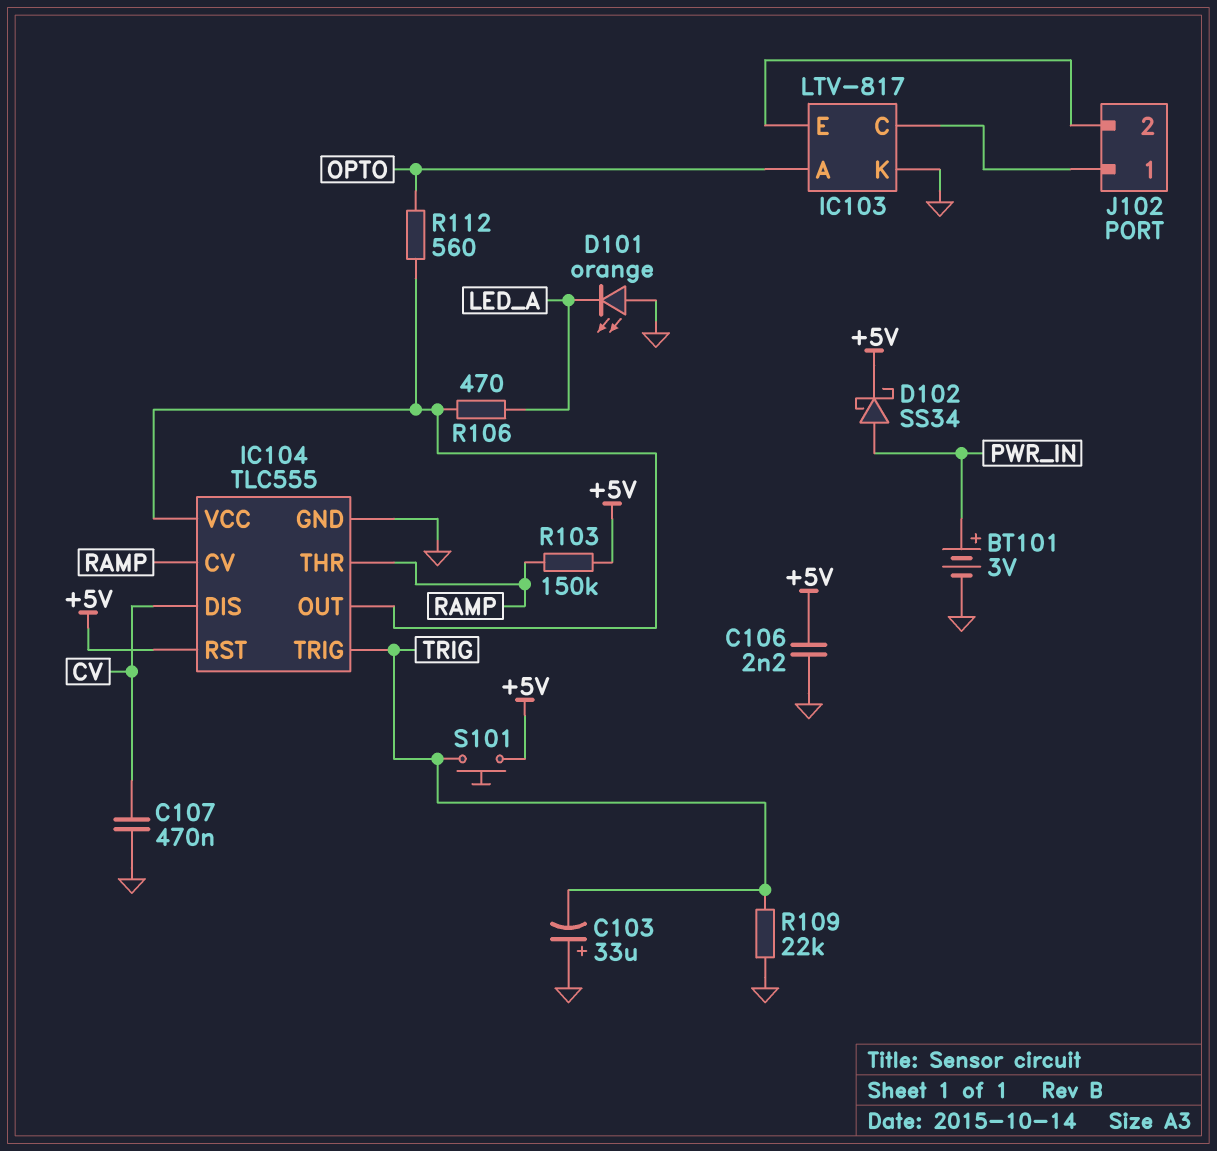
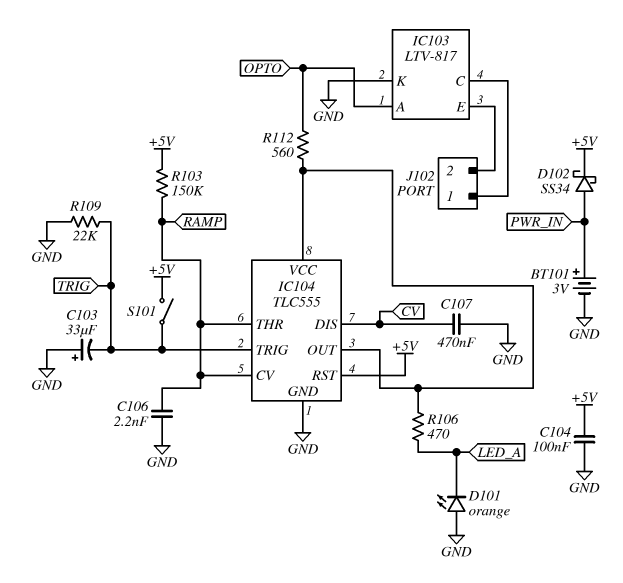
C104: none -> 100nF (+5V, GND)
C106: 2.2nF (+5V, GND) -> 2.2nF (GND, RAMP)
S101: button (+5V, TRIG) -> switch (+5V, TRIG)

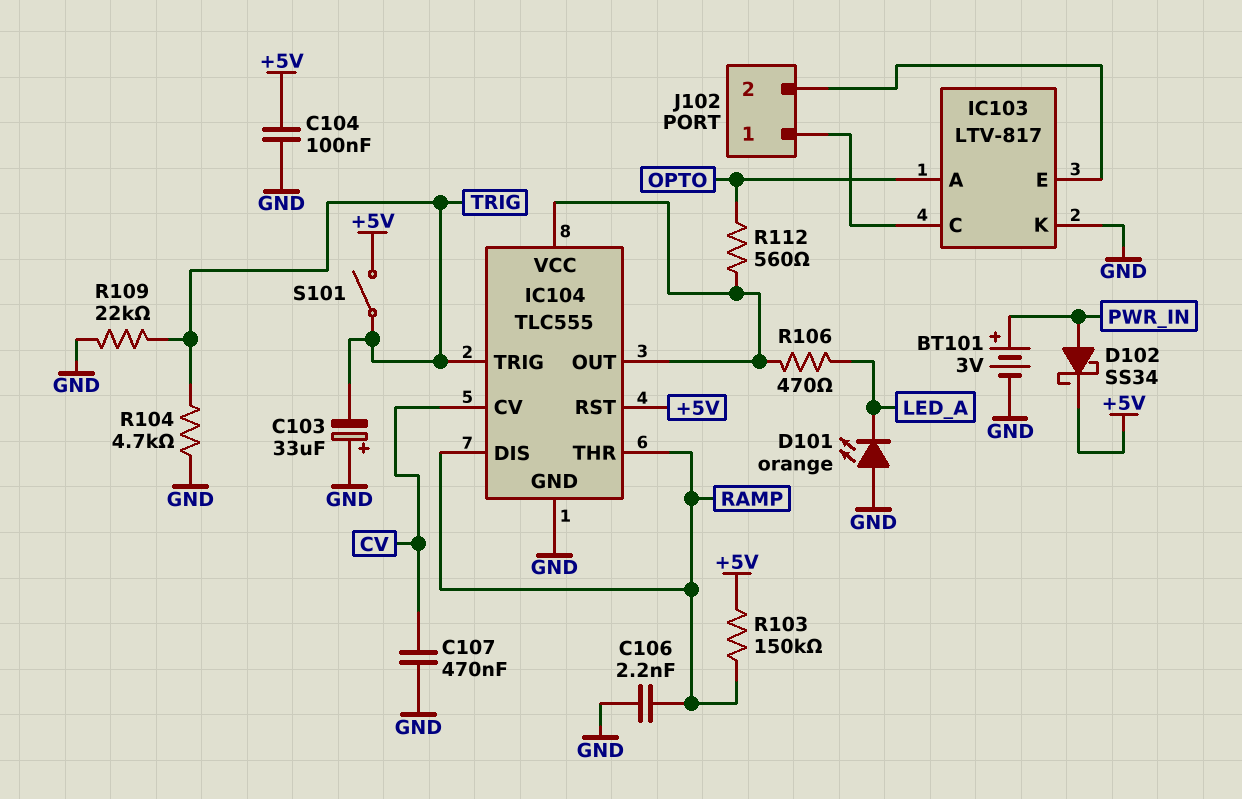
IC104 pin CV: RAMP -> CV
IC104 pin DIS: CV -> RAMP
R104: none -> 4.7k (GND, TRIG)

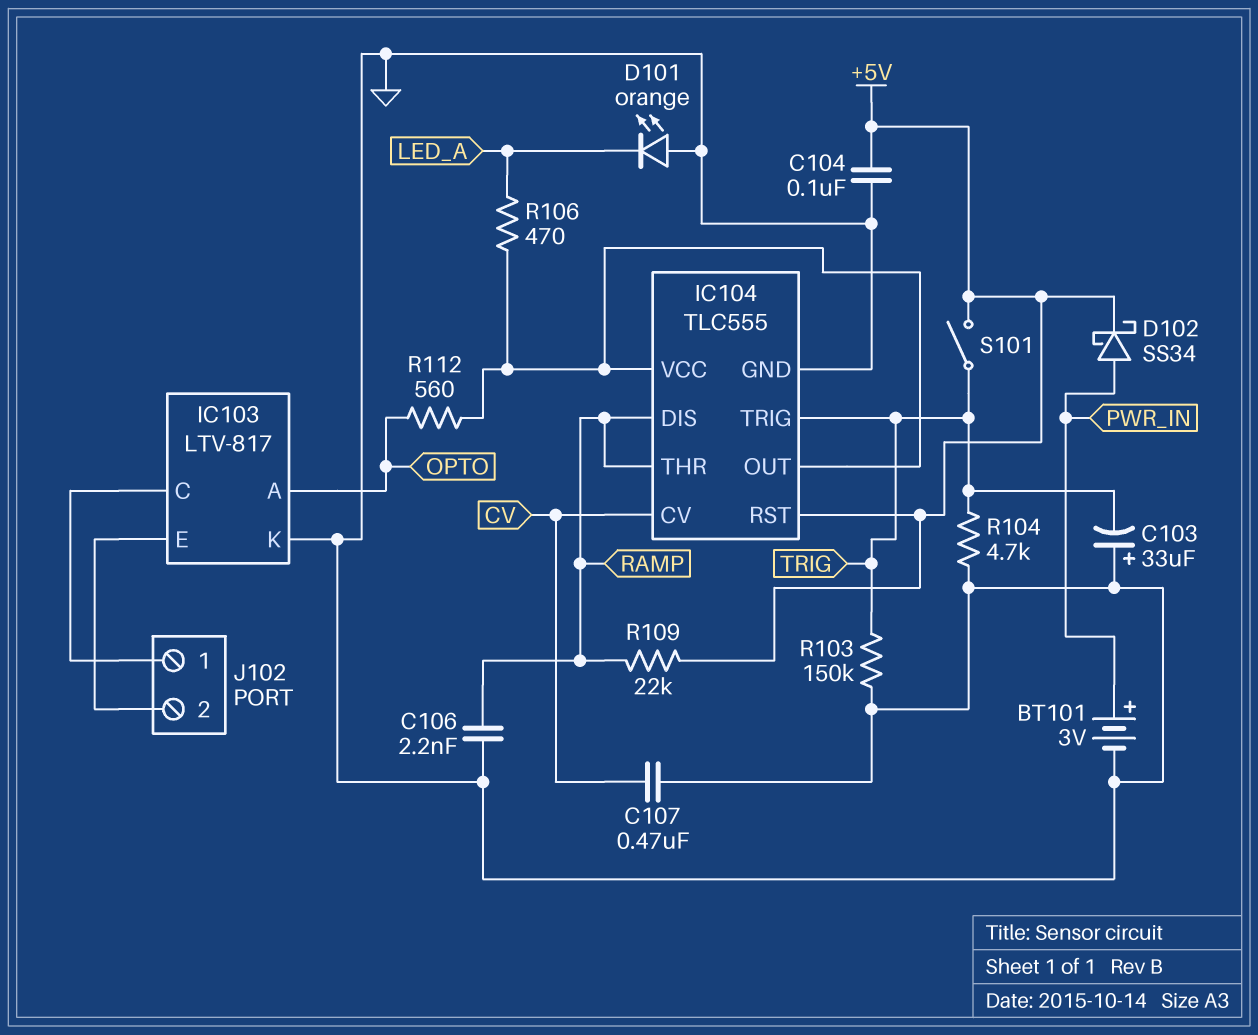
R103: 150k (+5V, RAMP) -> 150k (GND, TRIG)
R109: 22k (GND, TRIG) -> 22k (+5V, RAMP)

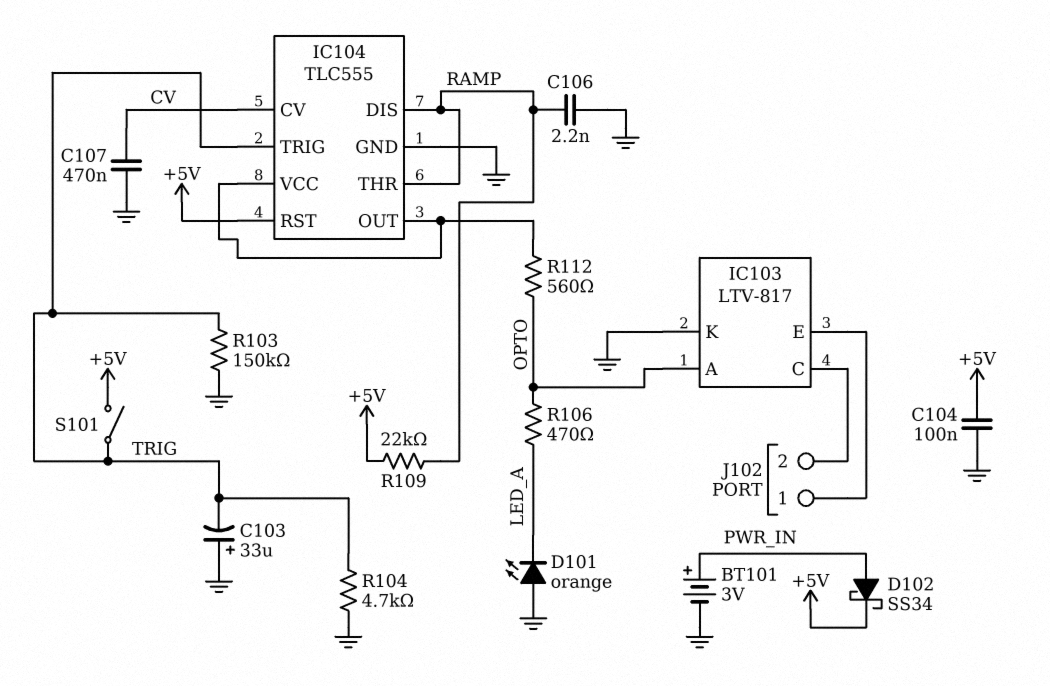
J102 pin 1: IC103/C -> IC103/E
J102 pin 2: IC103/E -> IC103/C
R106: 470 (IC104/OUT, LED_A) -> 470 (LED_A, OPTO)

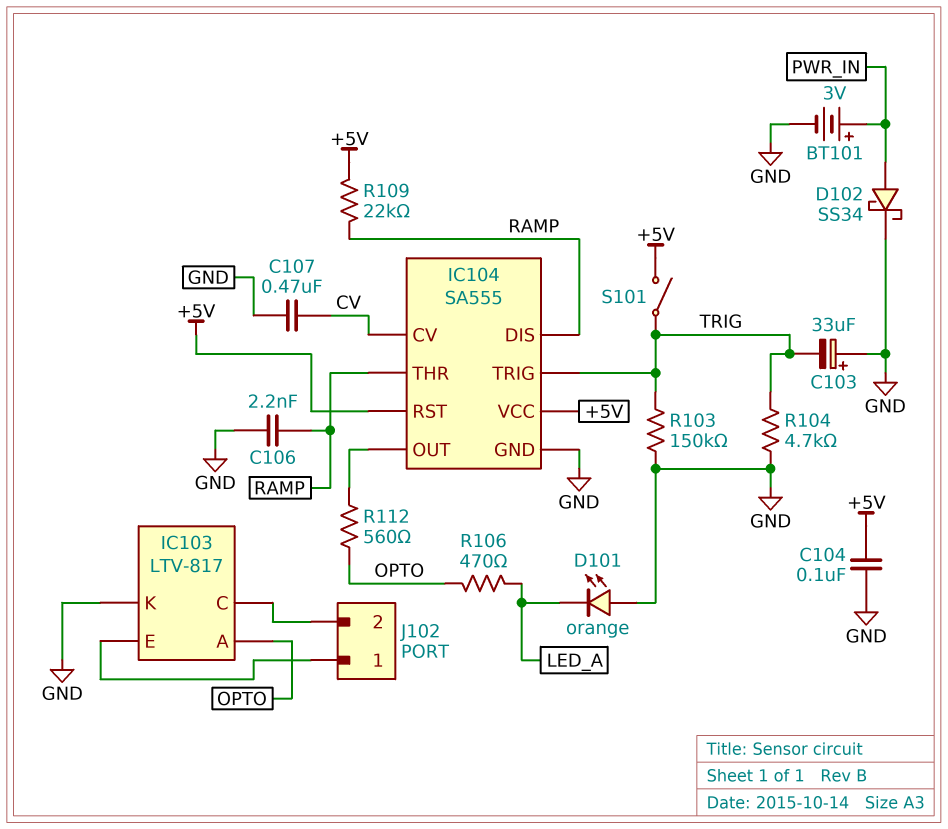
D102: schottky SS34 (A PWR_IN, K +5V) -> schottky SS34 (A PWR_IN, K GND)
IC104: TLC555 -> SA555
IC104 pin VCC: IC104/OUT -> +5V

